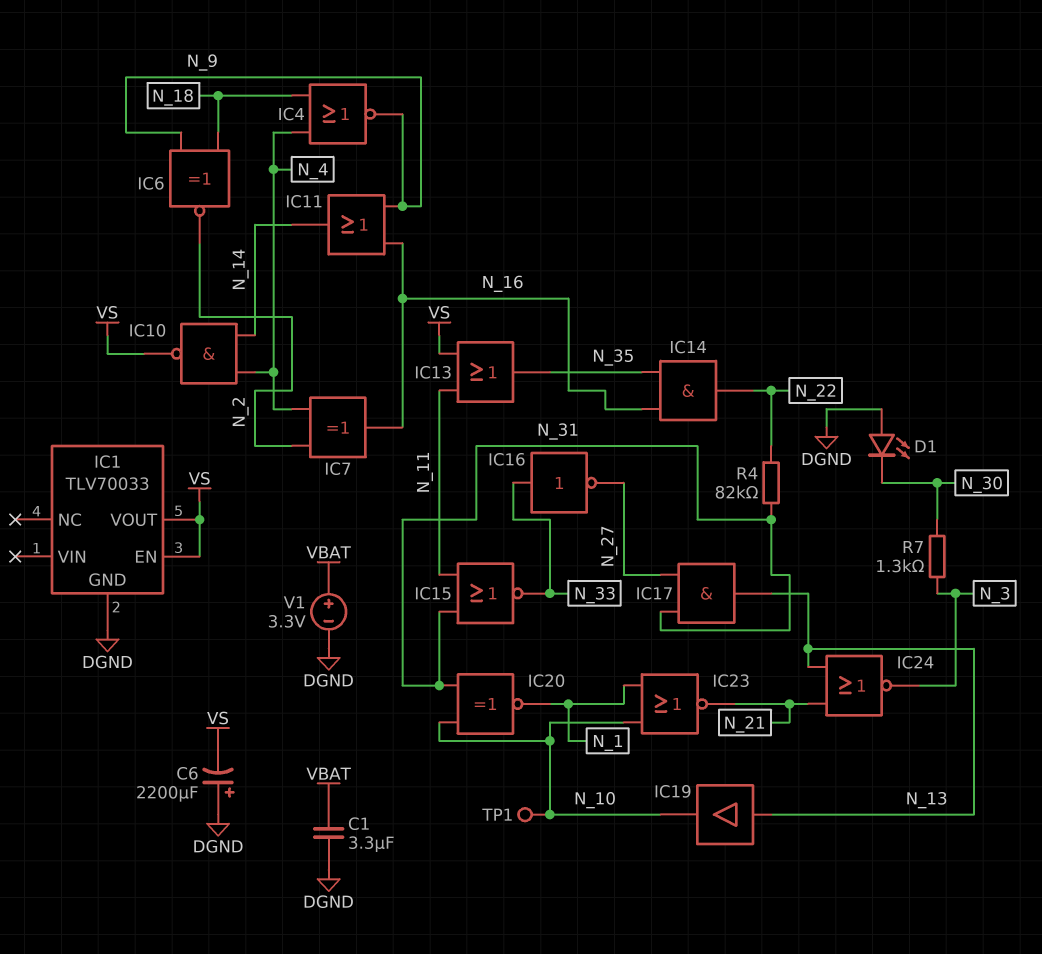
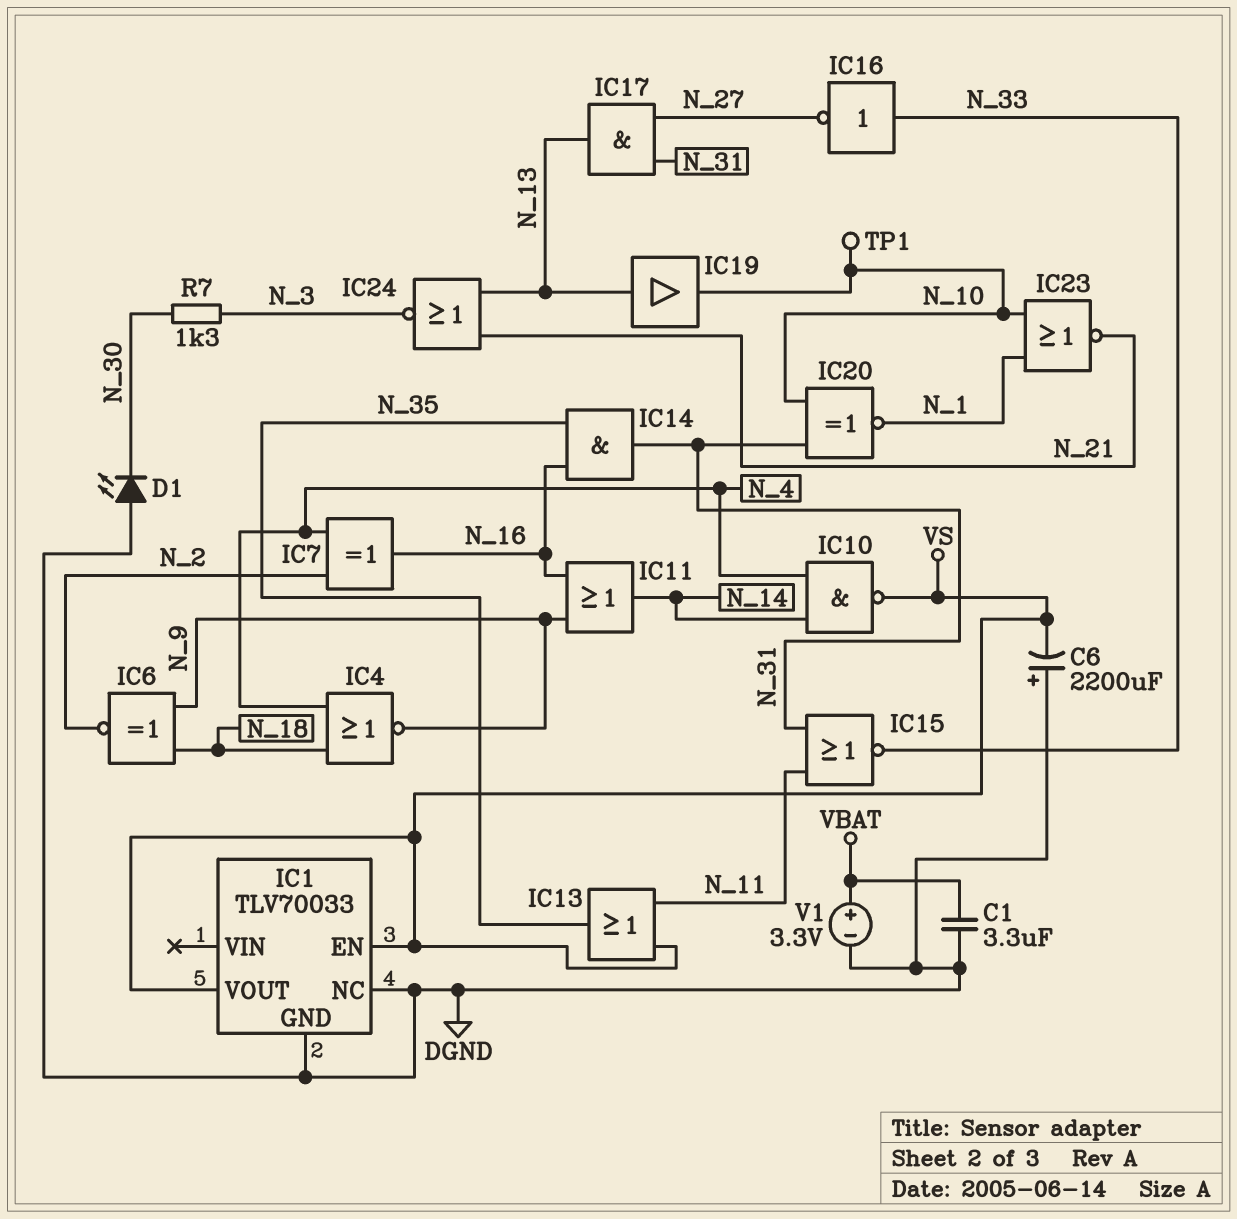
IC1 pin NC: none -> DGND
IC14: AND (in N_16, in N_35, out N_22) -> AND (in N_16, in N_35, out N_31)
R4: 82k (N_22, N_31) -> none

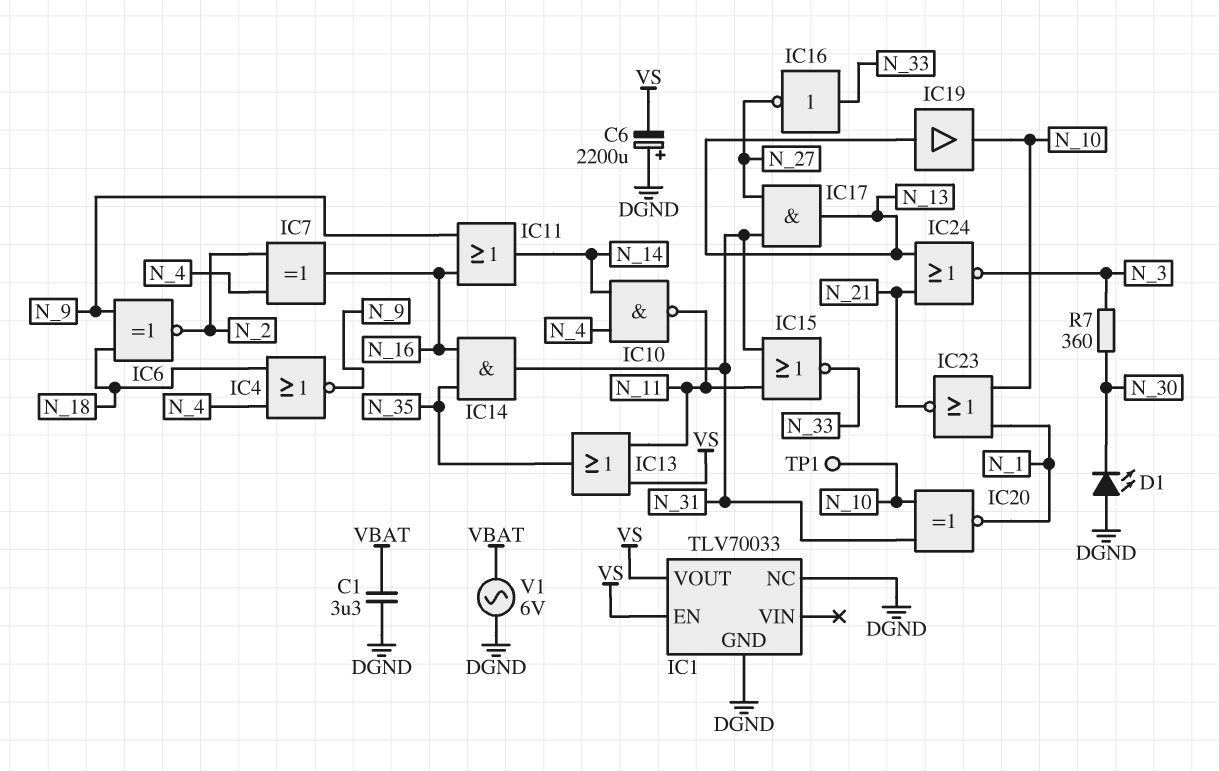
IC10: NAND (in N_4, in N_14, out VS) -> NAND (in N_4, in N_14, out N_11)
R7: 1.3k (N_3, N_30) -> 360 (N_3, N_30)
V1: 3.3V (plus VBAT, minus DGND) -> AC 6V (DGND, VBAT)

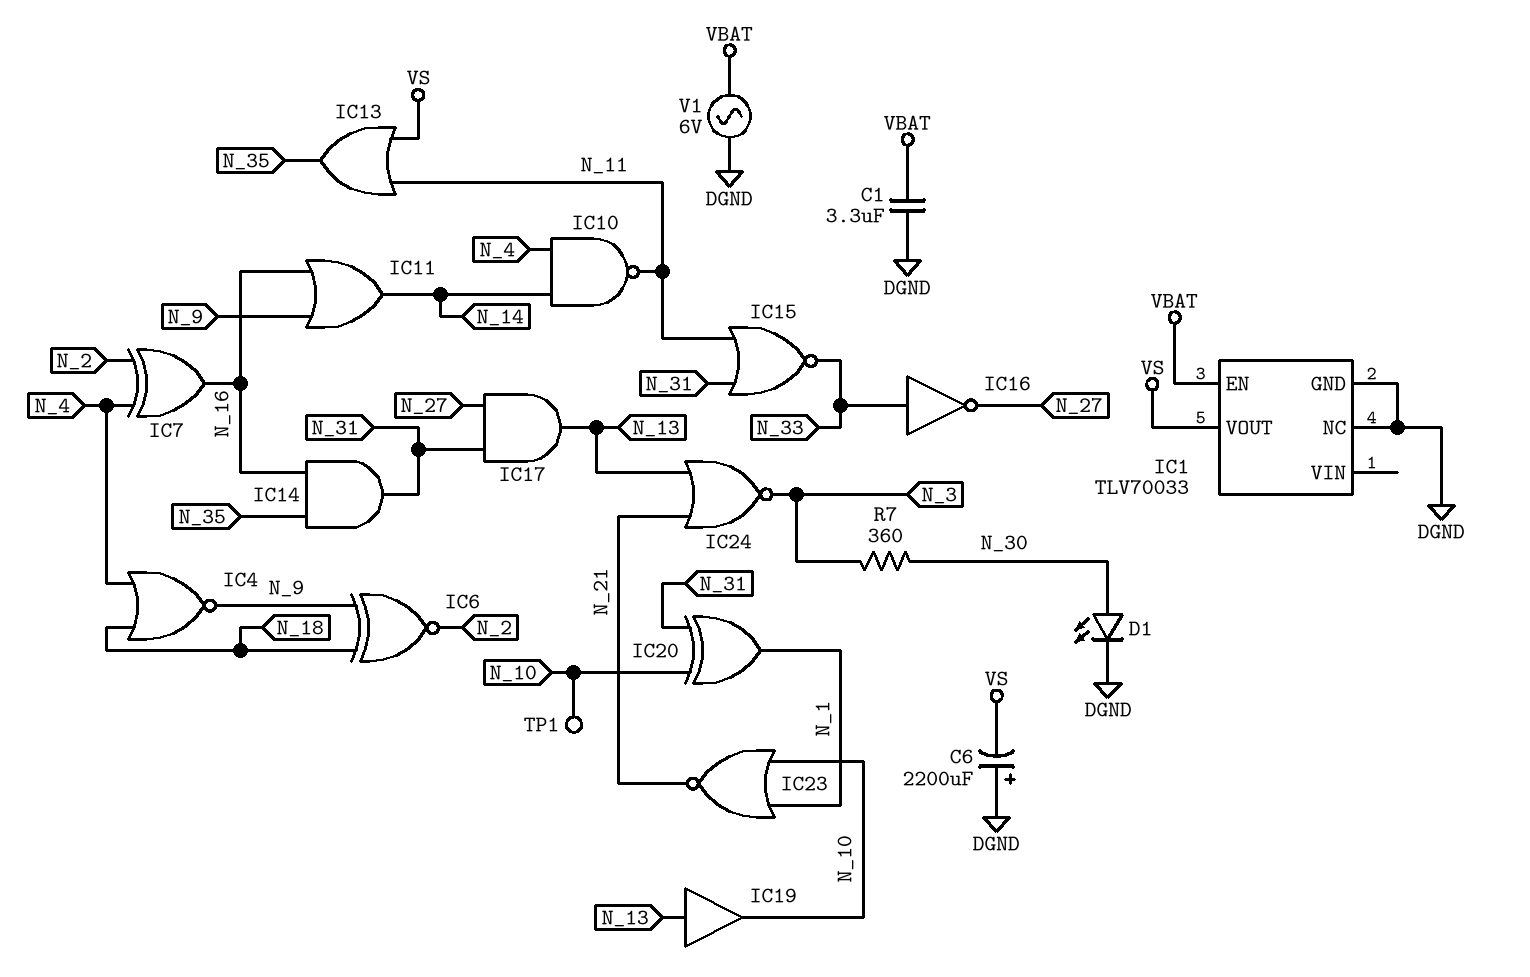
D1: LED (A DGND, K N_30) -> LED (A N_30, K DGND)
IC1 pin EN: VS -> VBAT
IC20: XNOR (in N_10, in N_31, out N_1) -> XOR (in N_10, in N_31, out N_1)

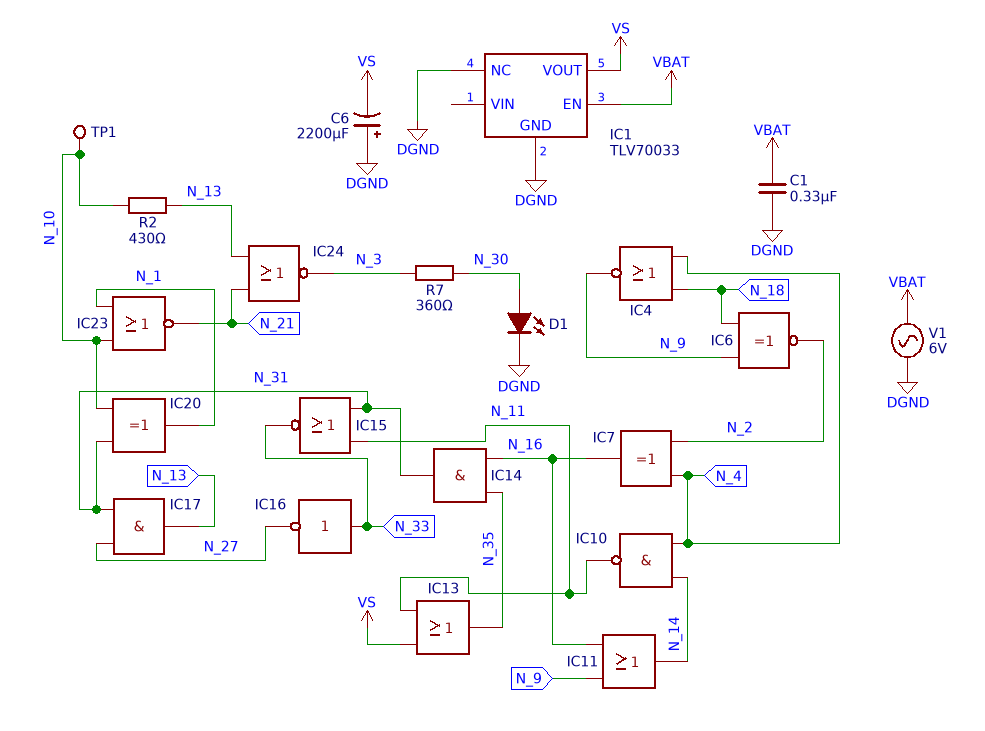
C1: 3.3uF (DGND, VBAT) -> 330nF (DGND, VBAT)
IC19: buffer (in N_13, out N_10) -> none
R2: none -> 430 (N_10, N_13)

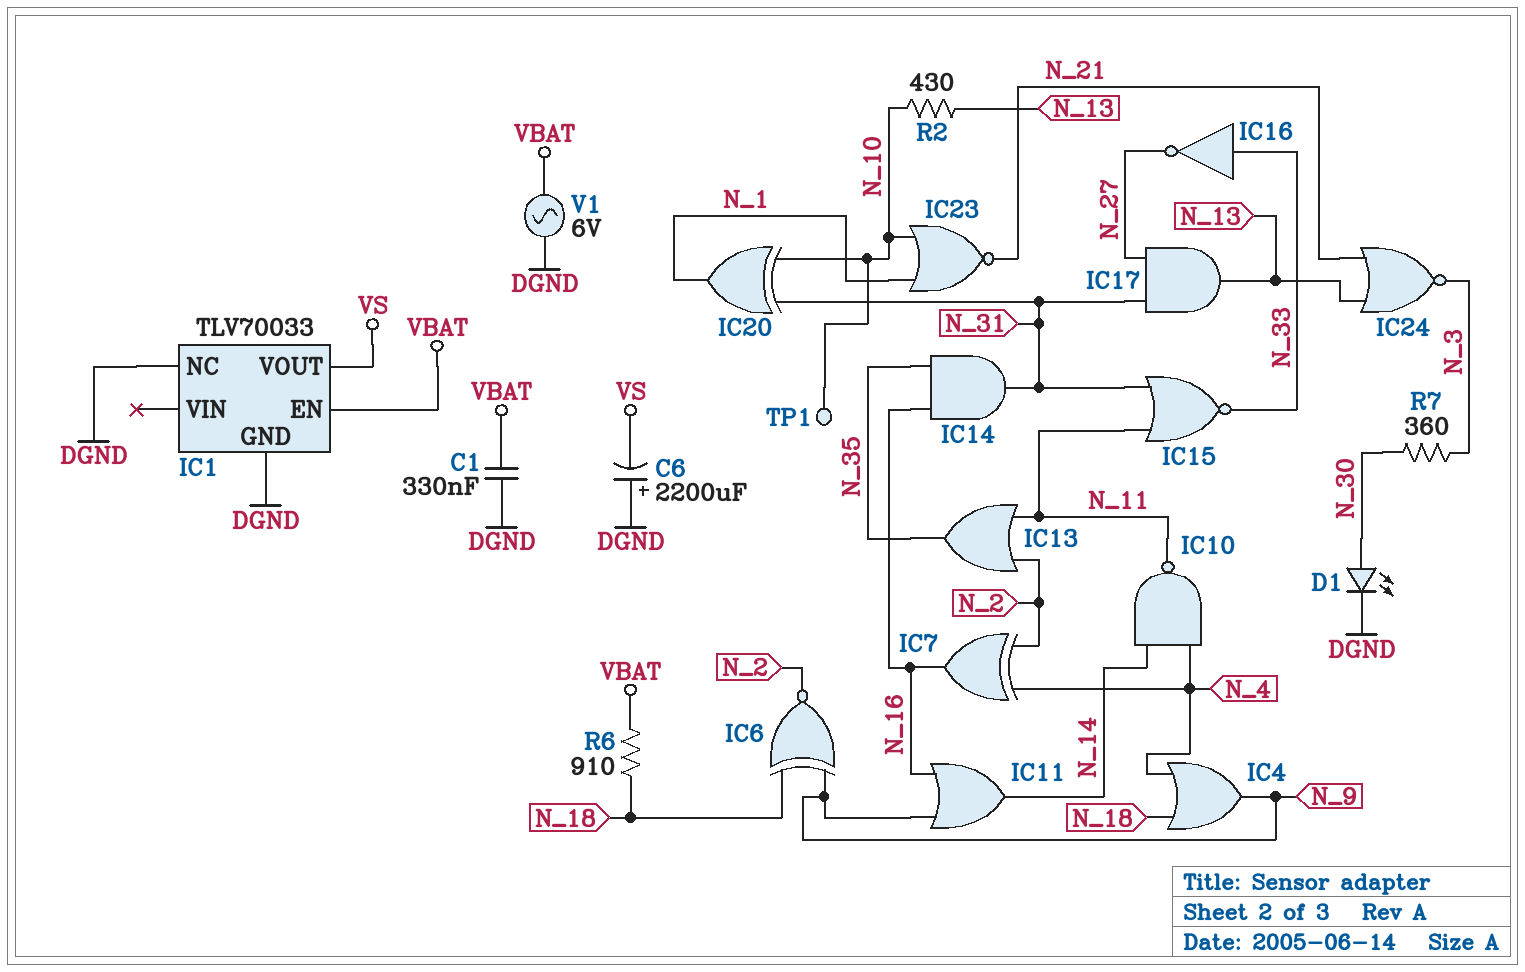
IC4: NOR (in N_4, in N_18, out N_9) -> OR (in N_4, in N_18, out N_9)
IC13: OR (in N_11, in VS, out N_35) -> OR (in N_2, in N_11, out N_35)
R6: none -> 910 (N_18, VBAT)

